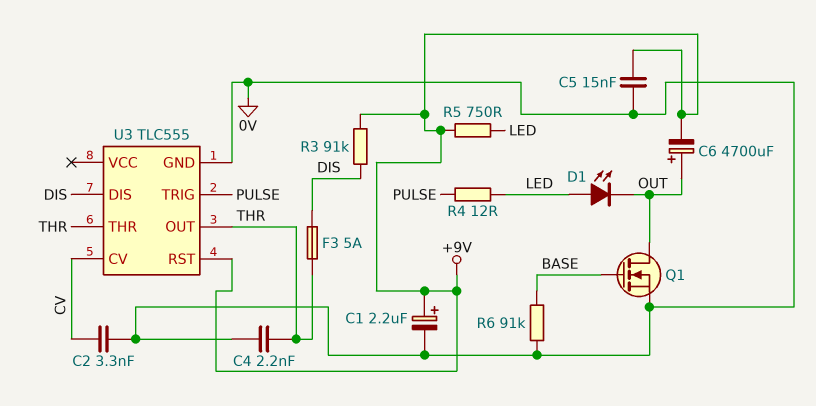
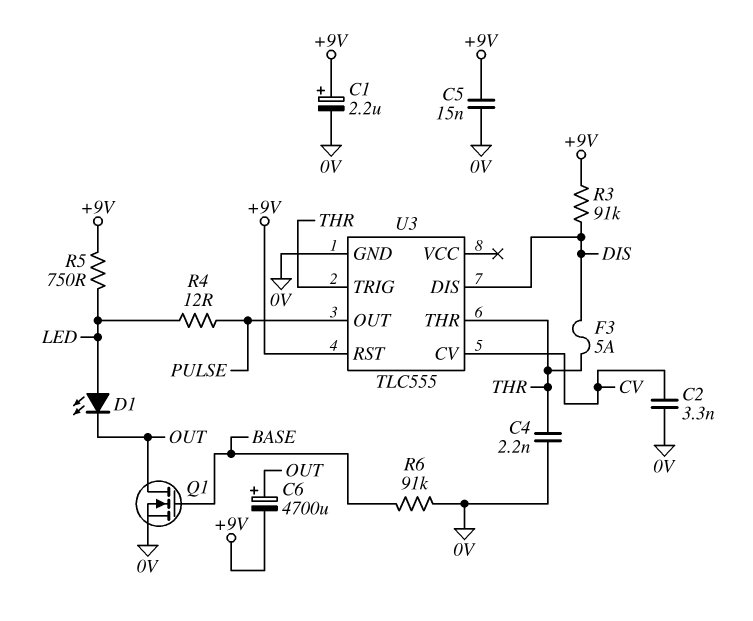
U3 pin OUT: THR -> PULSE
U3 pin TRIG: PULSE -> THR

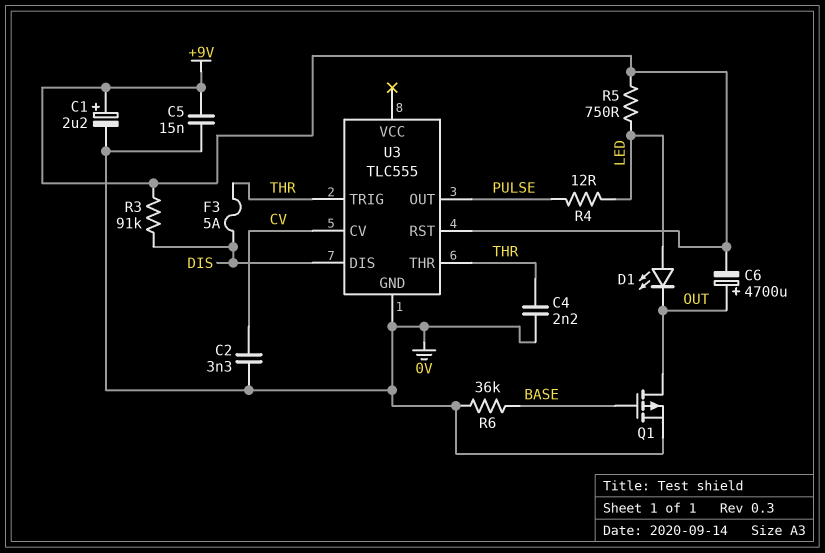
Q1: NMOS (G BASE, D OUT, S 0V) -> PMOS (G BASE, D OUT, S 0V)
R6: 91k (0V, BASE) -> 36k (0V, BASE)

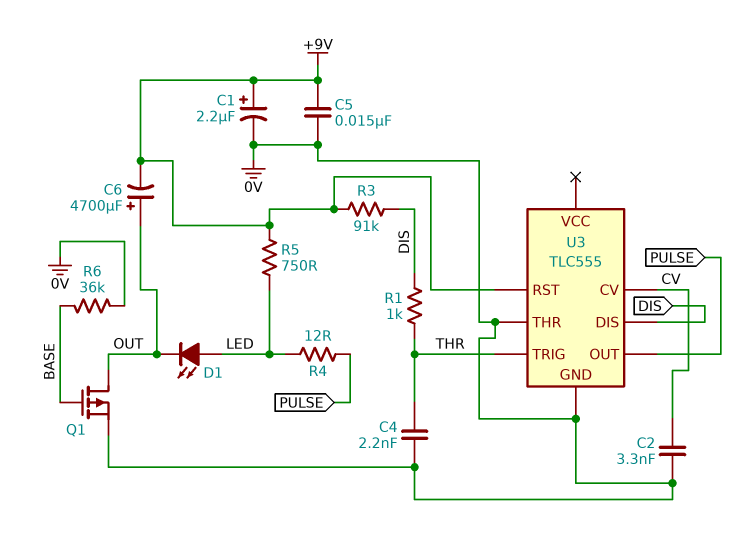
F3: 5A (DIS, THR) -> none
R1: none -> 1k (DIS, THR)
U3 pin THR: THR -> 0V

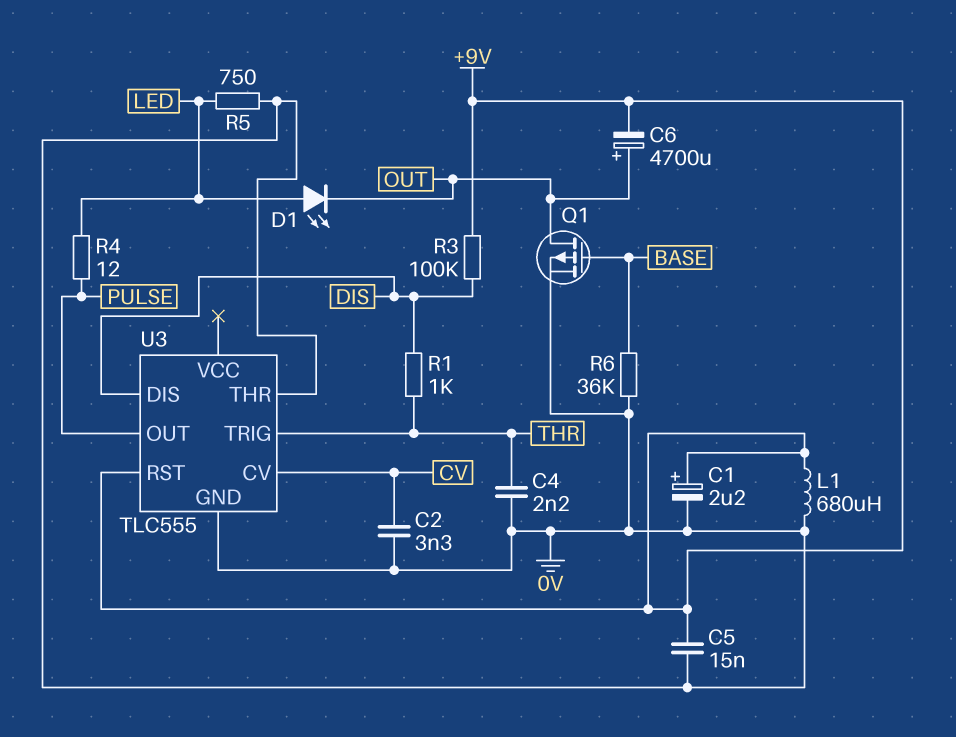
L1: none -> 680uH (+9V, 0V)
R3: 91k (+9V, DIS) -> 100k (+9V, DIS)
R5: 750 (+9V, LED) -> 750 (0V, LED)

